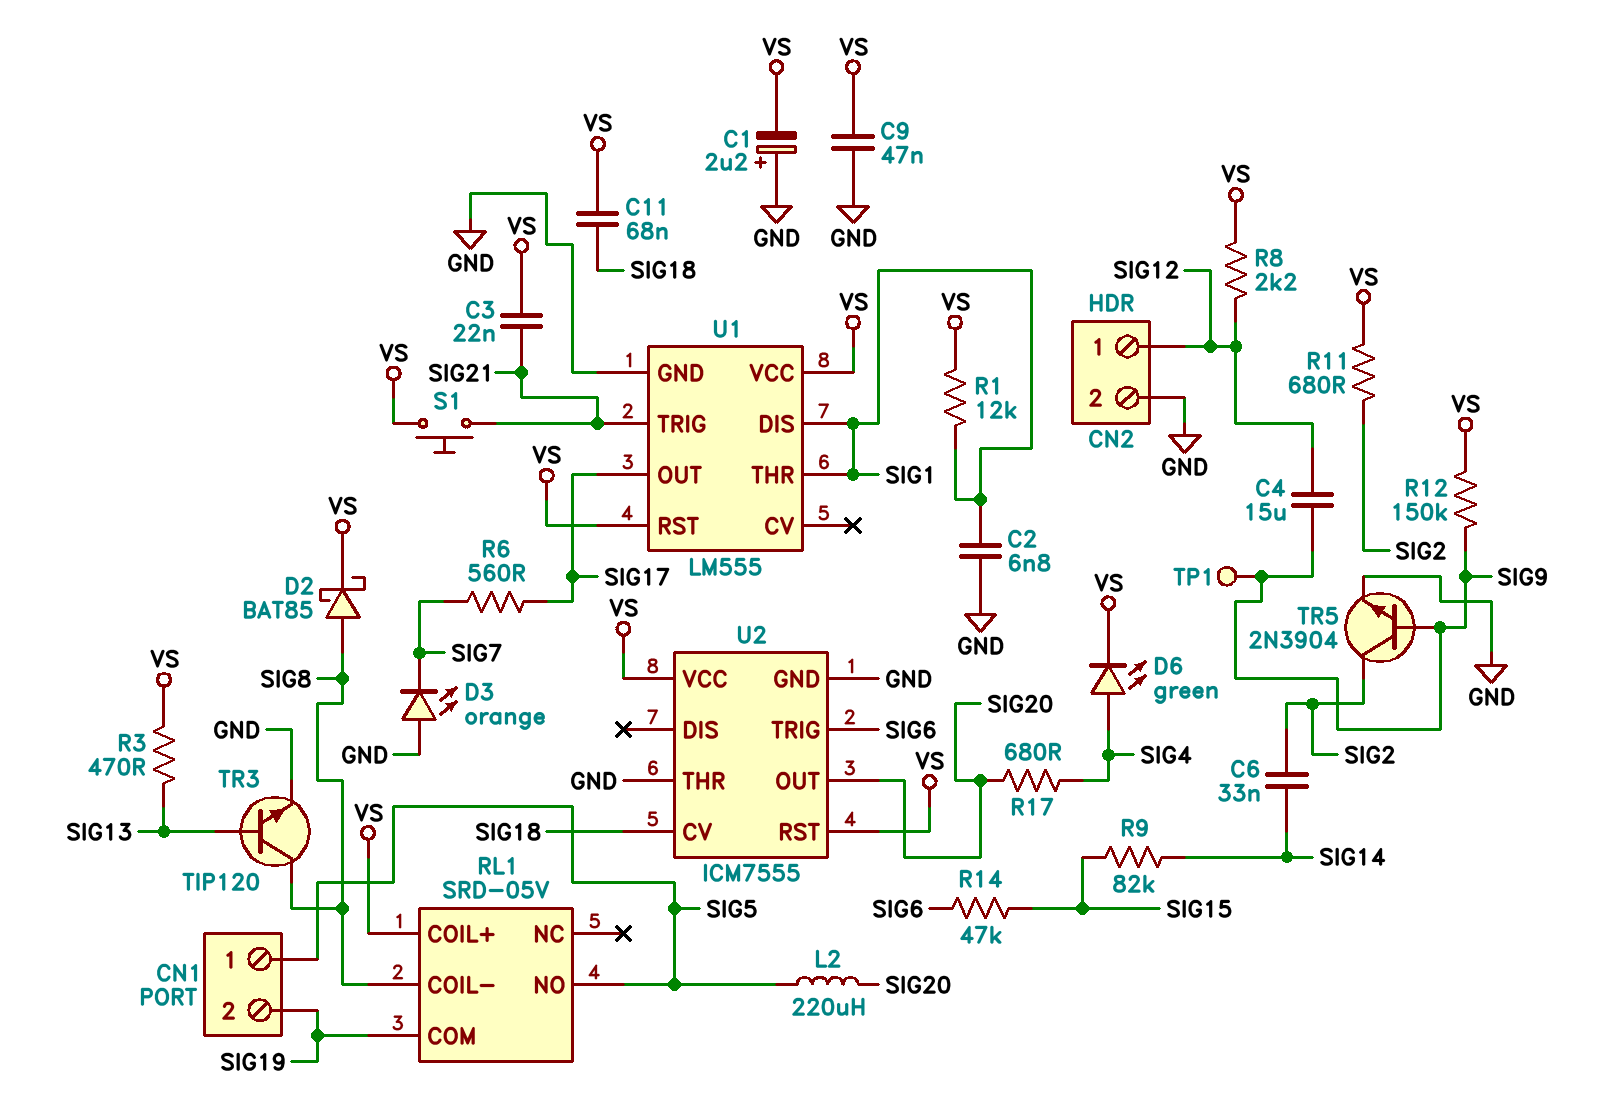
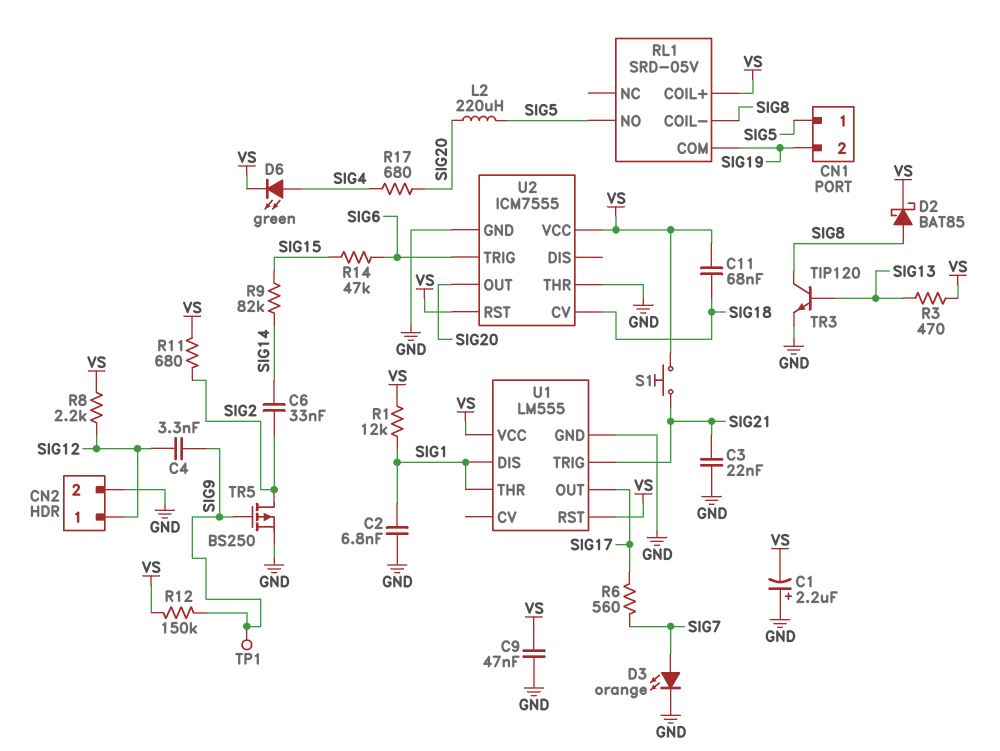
C3: 22nF (SIG21, VS) -> 22nF (GND, SIG21)
C4: 15uF (SIG9, SIG12) -> 3.3nF (SIG9, SIG12)
D3: LED orange (A GND, K SIG7) -> LED orange (A SIG7, K GND)
TR5: NPN 2N3904 (B SIG9, C SIG2, E GND) -> PMOS BS250 (G SIG9, D SIG2, S GND)

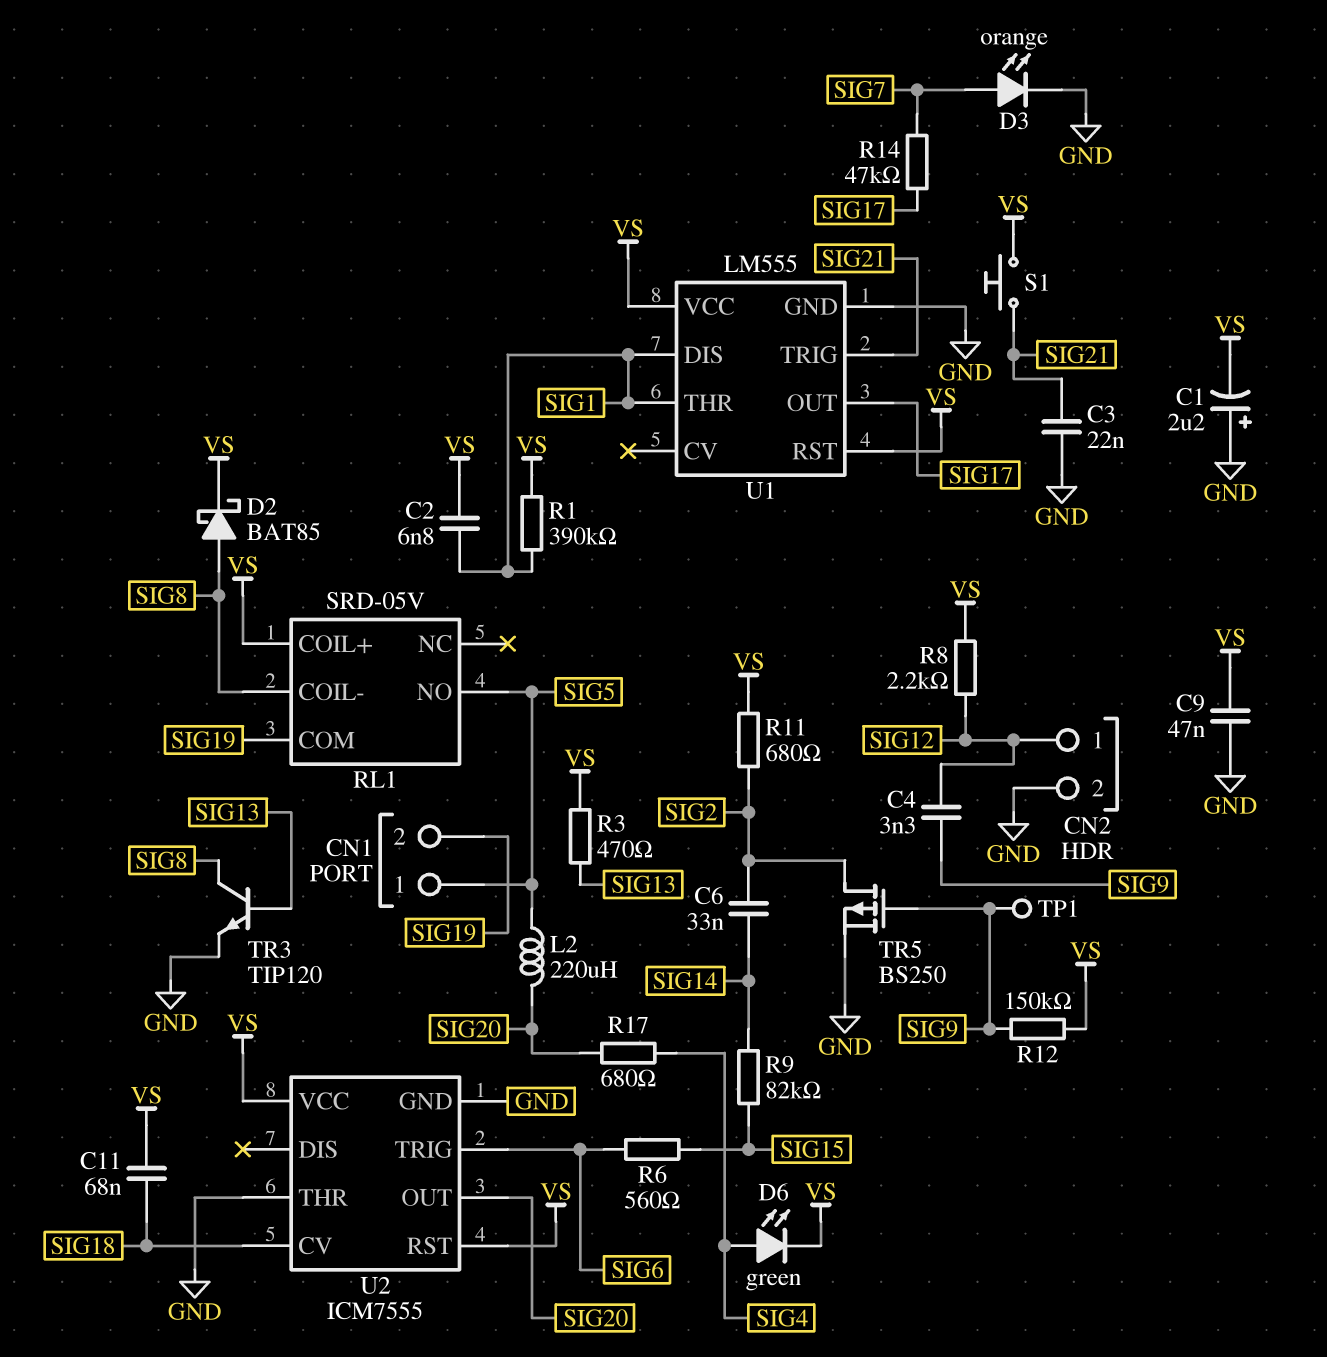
C2: 6.8nF (GND, SIG1) -> 6.8nF (SIG1, VS)
R1: 12k (SIG1, VS) -> 390k (SIG1, VS)
R6: 560 (SIG7, SIG17) -> 560 (SIG6, SIG15)
R14: 47k (SIG6, SIG15) -> 47k (SIG7, SIG17)

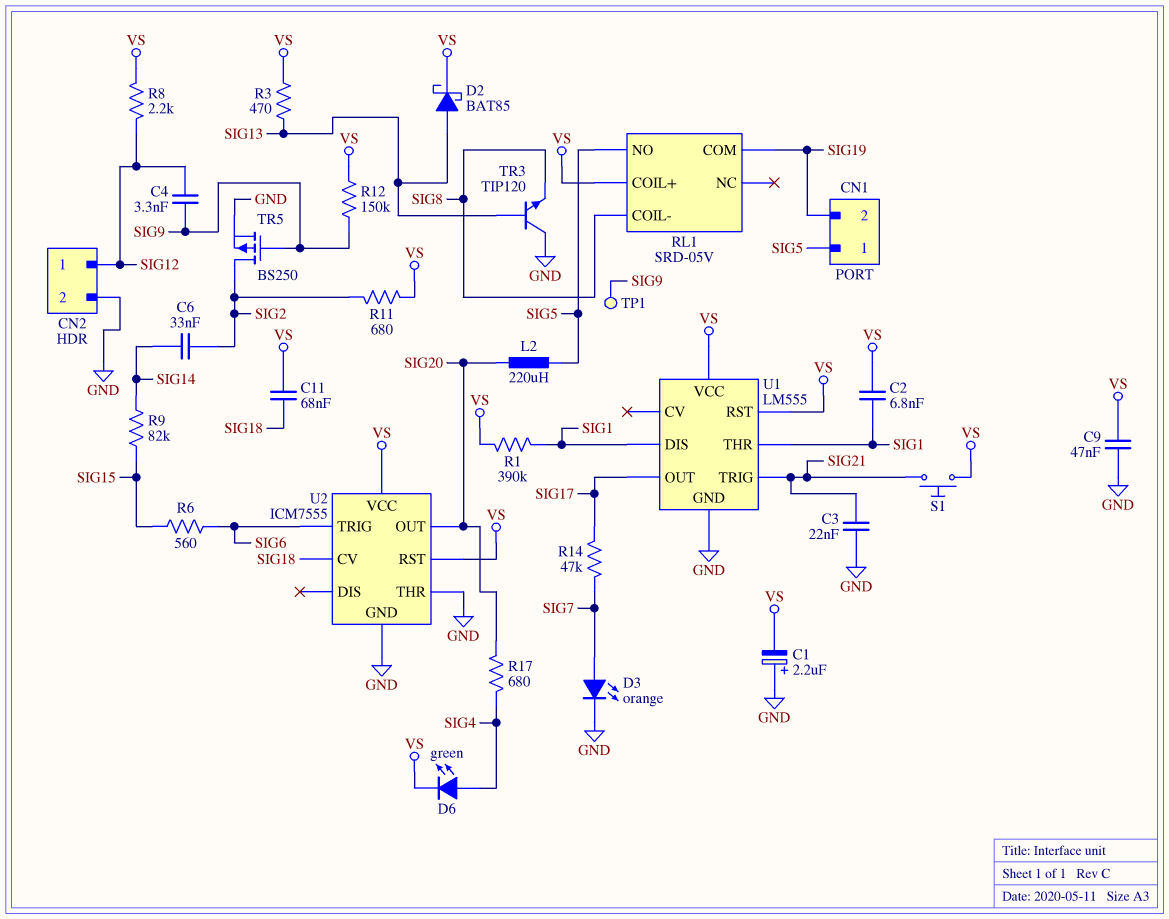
D2: schottky BAT85 (A SIG8, K VS) -> schottky BAT85 (A SIG13, K VS)
TR3: NPN TIP120 (B SIG13, C SIG8, E GND) -> NPN TIP120 (B SIG13, C GND, E SIG8)

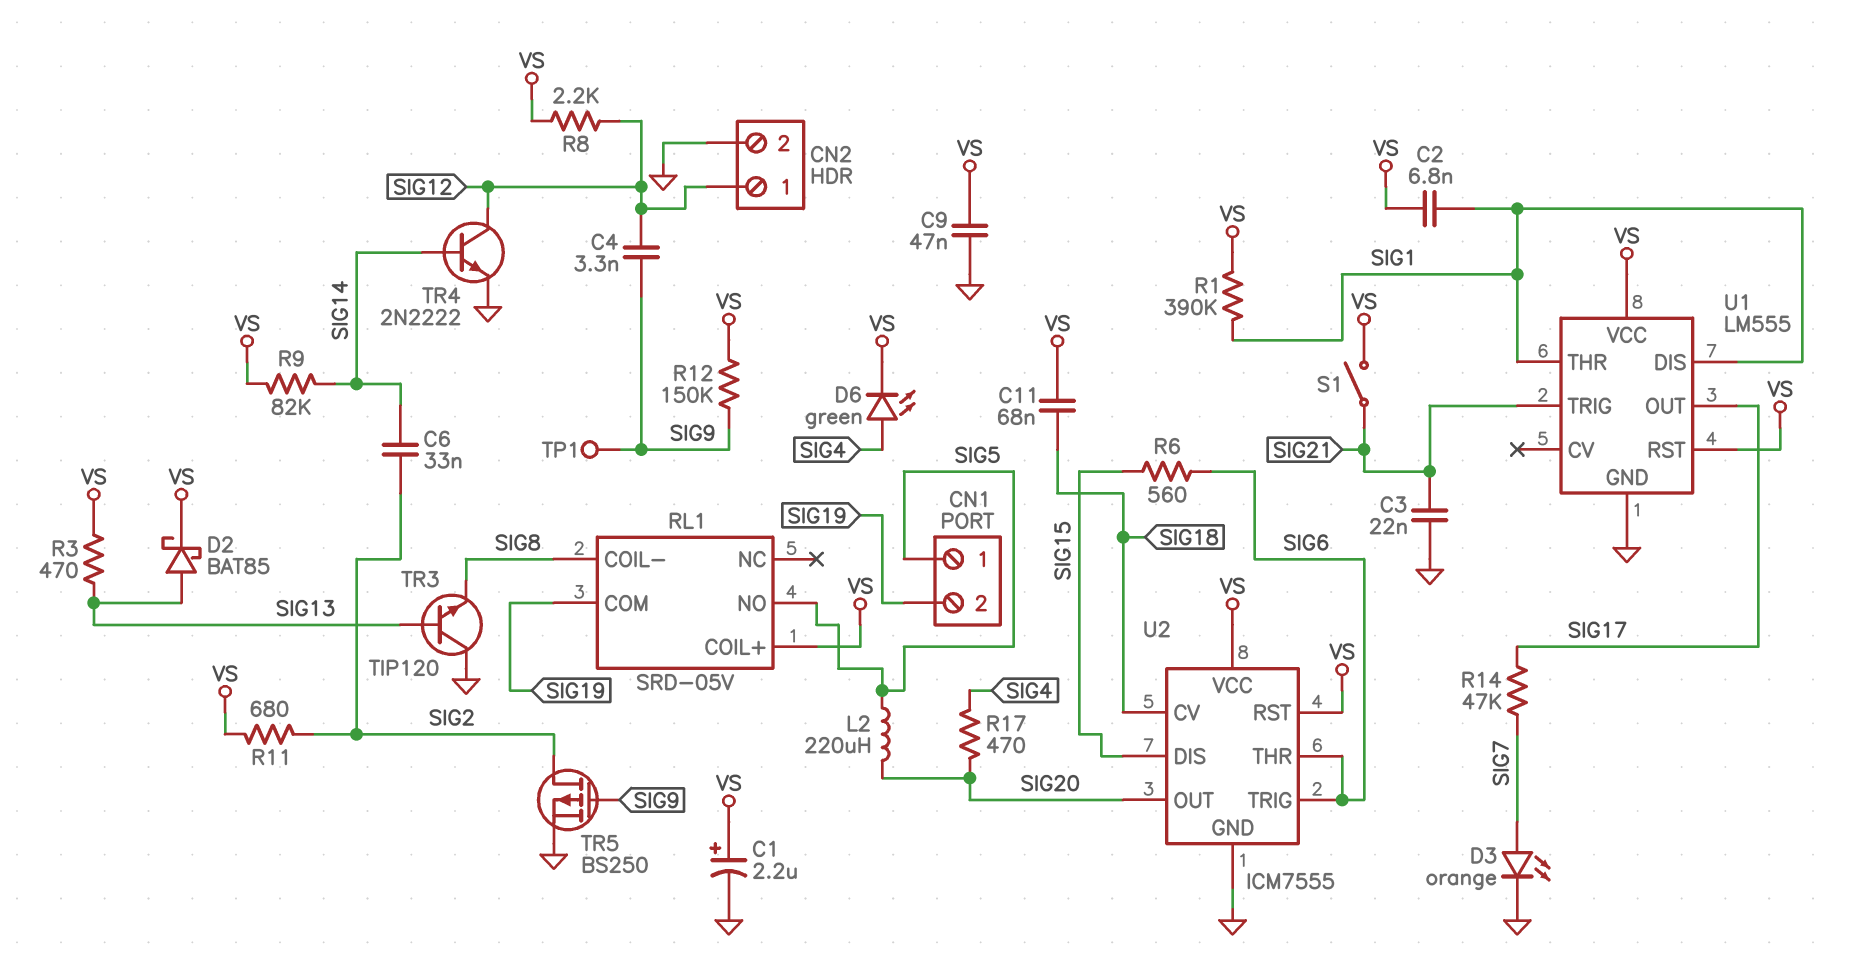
C1: 2.2uF (plus GND, minus VS) -> 2.2uF (plus VS, minus GND)
R9: 82k (SIG14, SIG15) -> 82k (SIG14, VS)
R17: 680 (SIG4, SIG20) -> 470 (SIG4, SIG20)
S1: button (SIG21, VS) -> switch (SIG21, VS)
TR4: none -> NPN 2N2222 (B SIG14, C SIG12, E GND)
U2 pin DIS: none -> SIG15
U2 pin THR: GND -> SIG6

